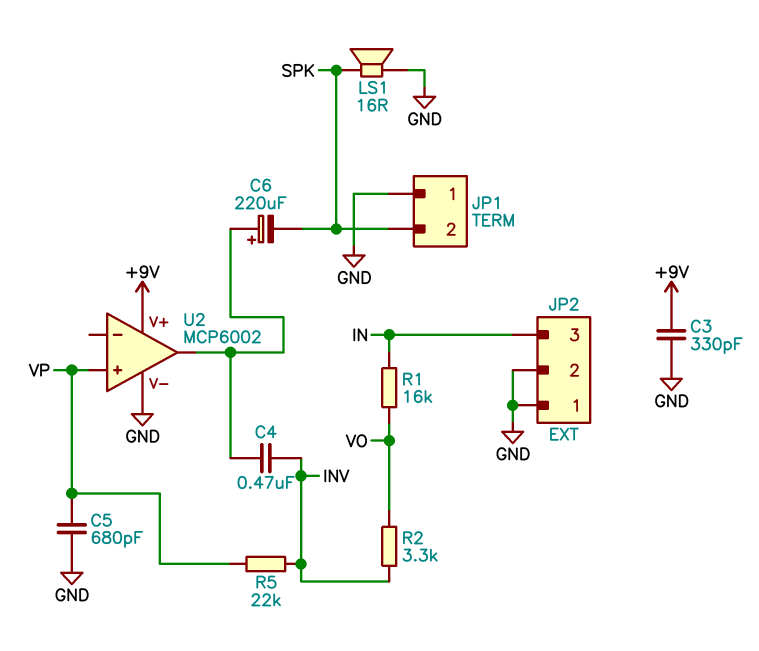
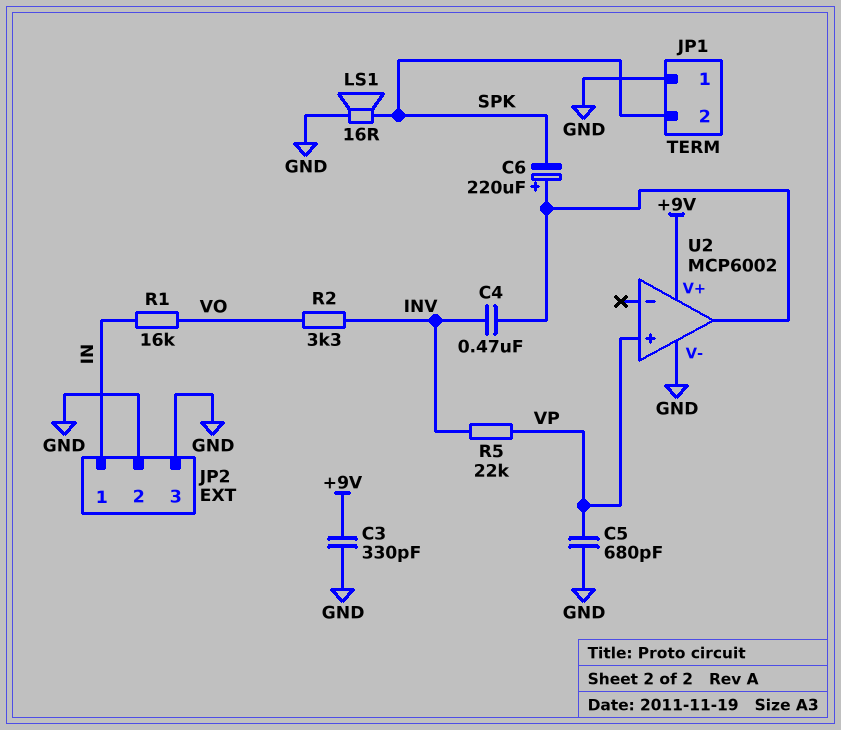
JP2 pin 1: GND -> IN
JP2 pin 3: IN -> GND

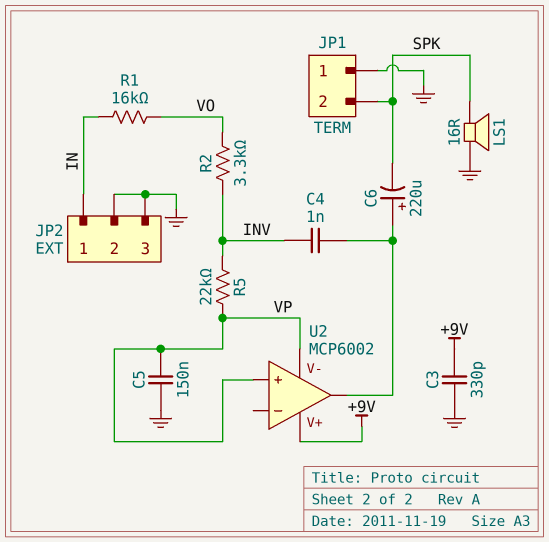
C4: 470nF (INV, U2/out) -> 1nF (INV, U2/out)
C5: 680pF (GND, VP) -> 150nF (GND, VP)
U2 pin V-: GND -> VP

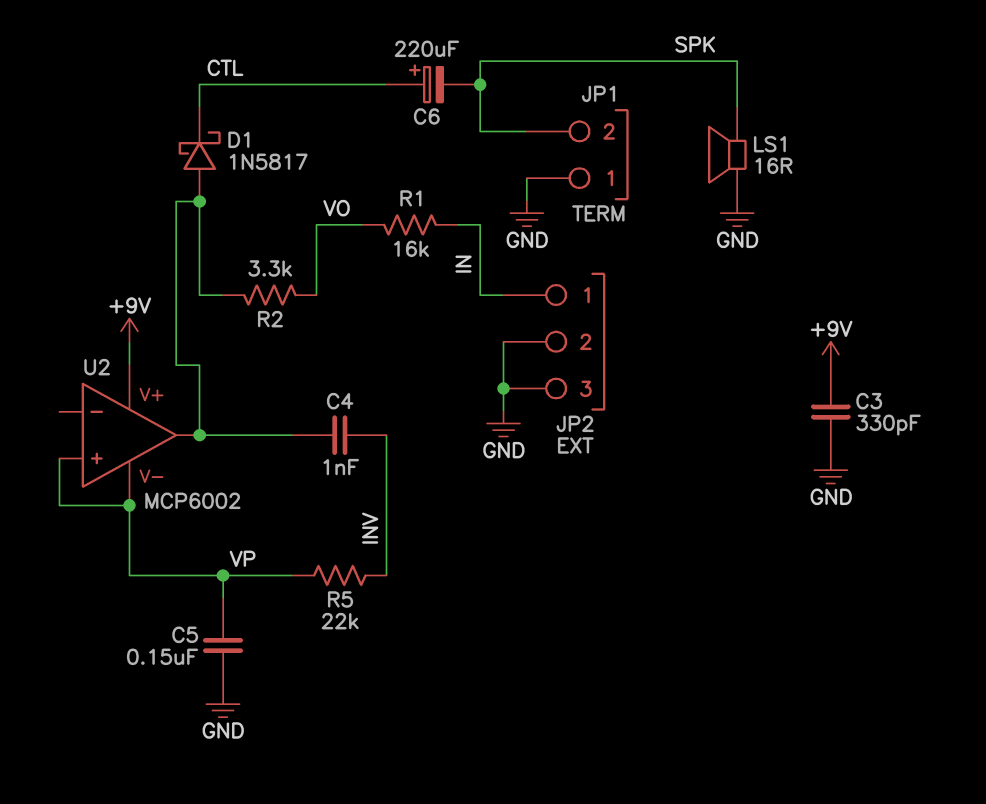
C6: 220uF (plus U2/out, minus SPK) -> 220uF (plus CTL, minus SPK)
D1: none -> schottky 1N5817 (A U2/out, K CTL)
R2: 3.3k (INV, VO) -> 3.3k (U2/out, VO)

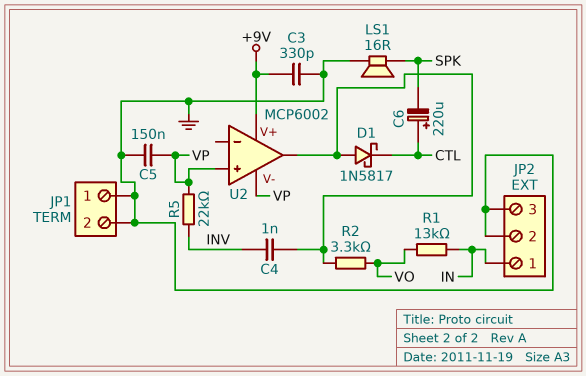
JP1 pin 2: SPK -> GND
R1: 16k (IN, VO) -> 13k (IN, VO)

